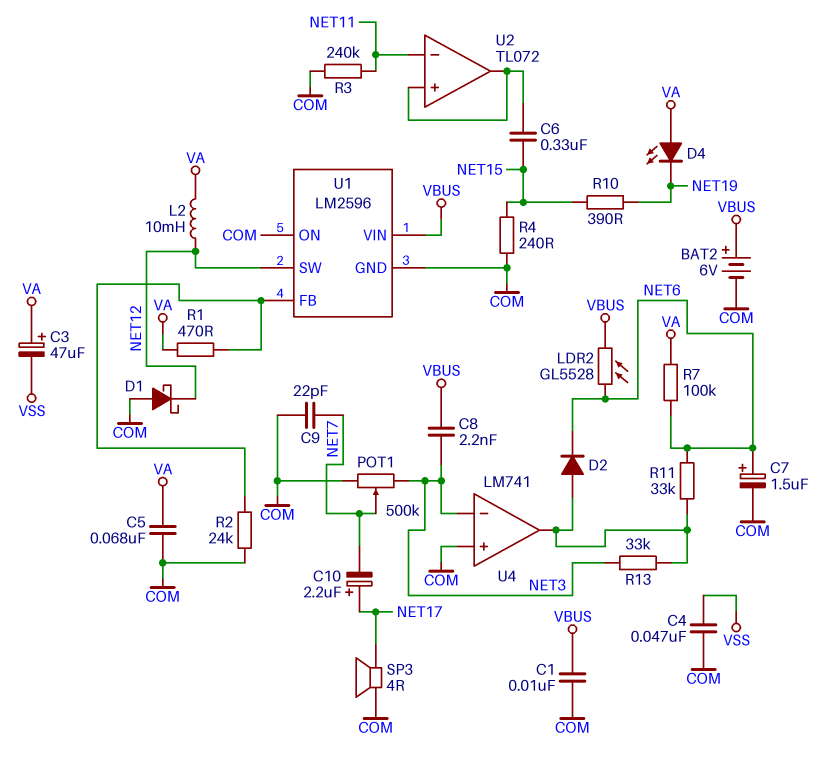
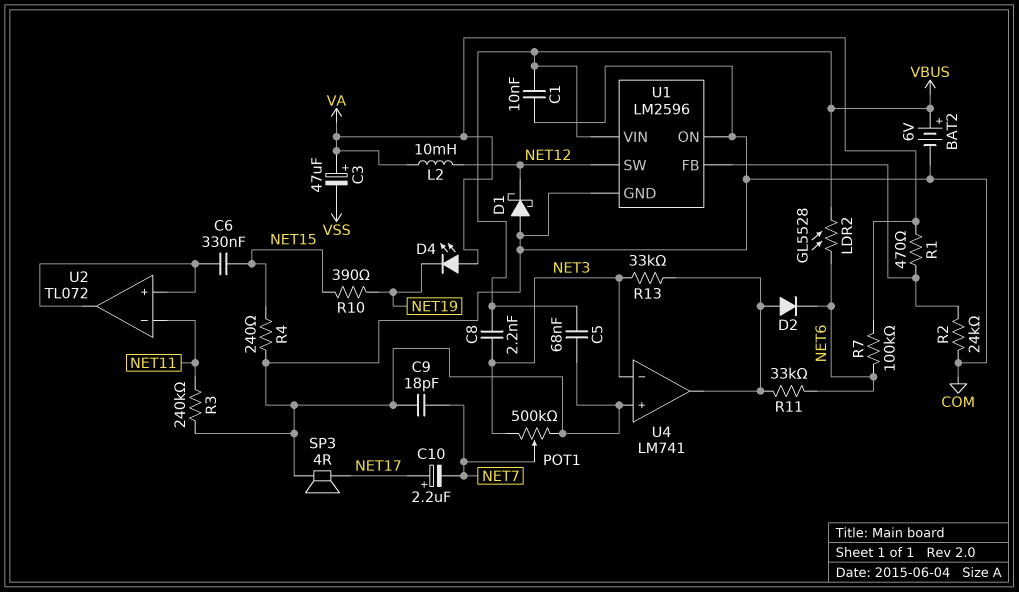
C4: 47nF (COM, VSS) -> none
C5: 68nF (COM, VA) -> 68nF (COM, VBUS)
C7: 1.5uF (plus NET6, minus COM) -> none
C9: 22pF (COM, NET7) -> 18pF (COM, NET7)

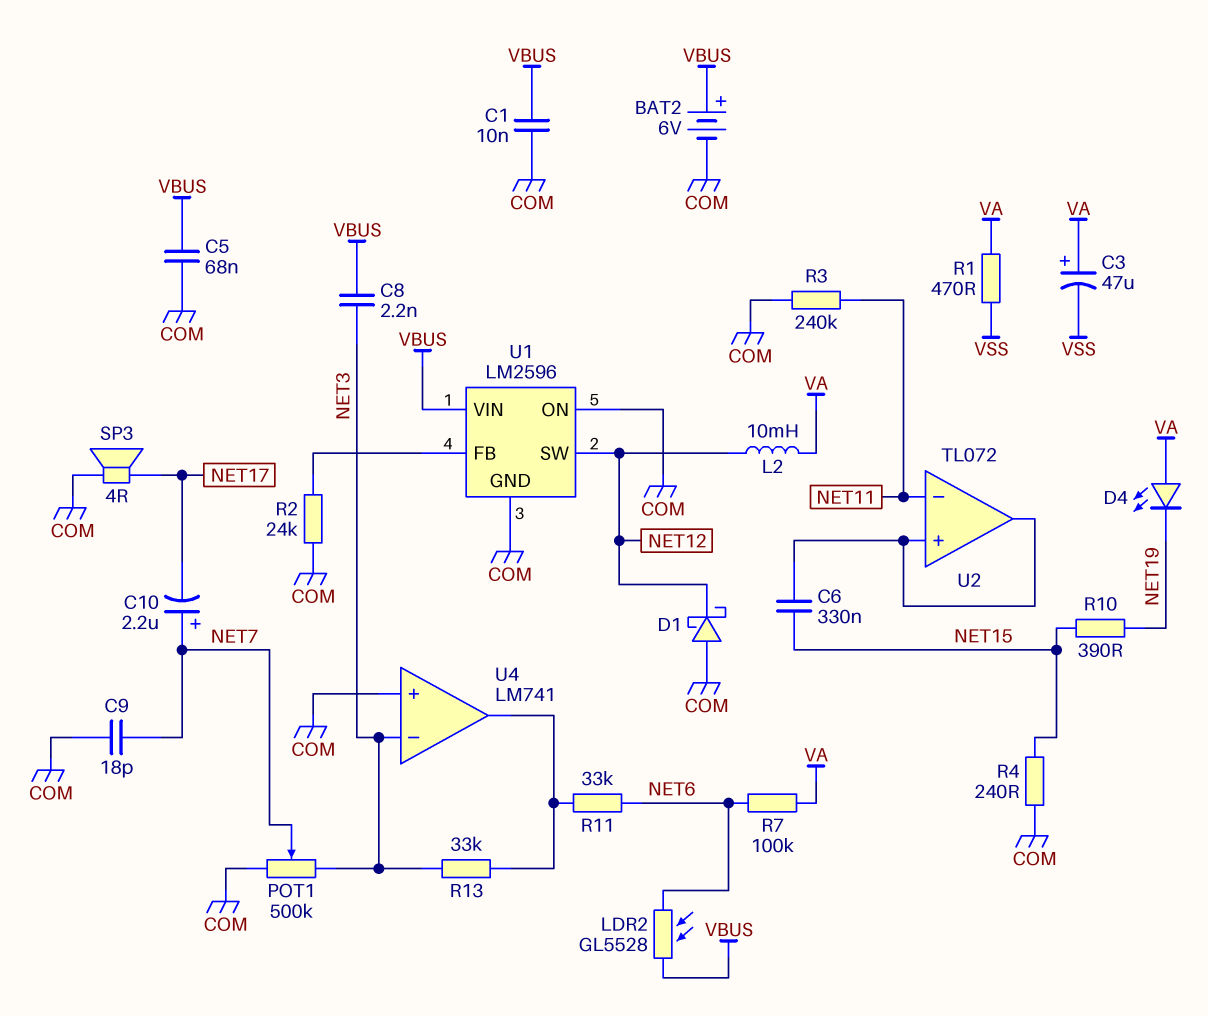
C10: 2.2uF (plus NET17, minus NET7) -> 2.2uF (plus NET7, minus NET17)
D2: diode (A U4/out, K NET6) -> none
R1: 470 (U1/FB, VA) -> 470 (VA, VSS)

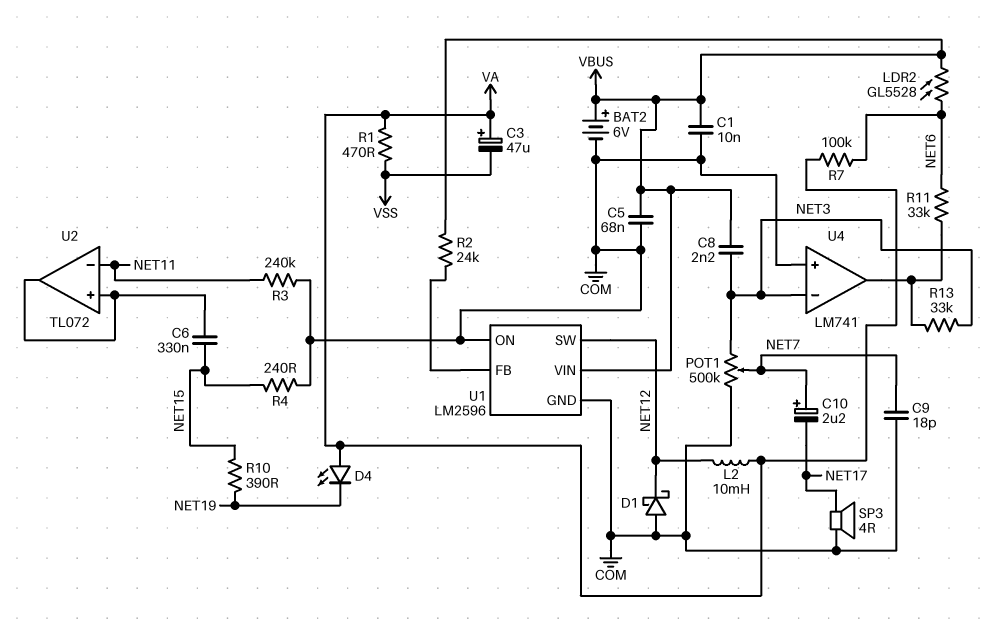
R2: 24k (COM, U1/FB) -> 24k (U1/FB, VBUS)

